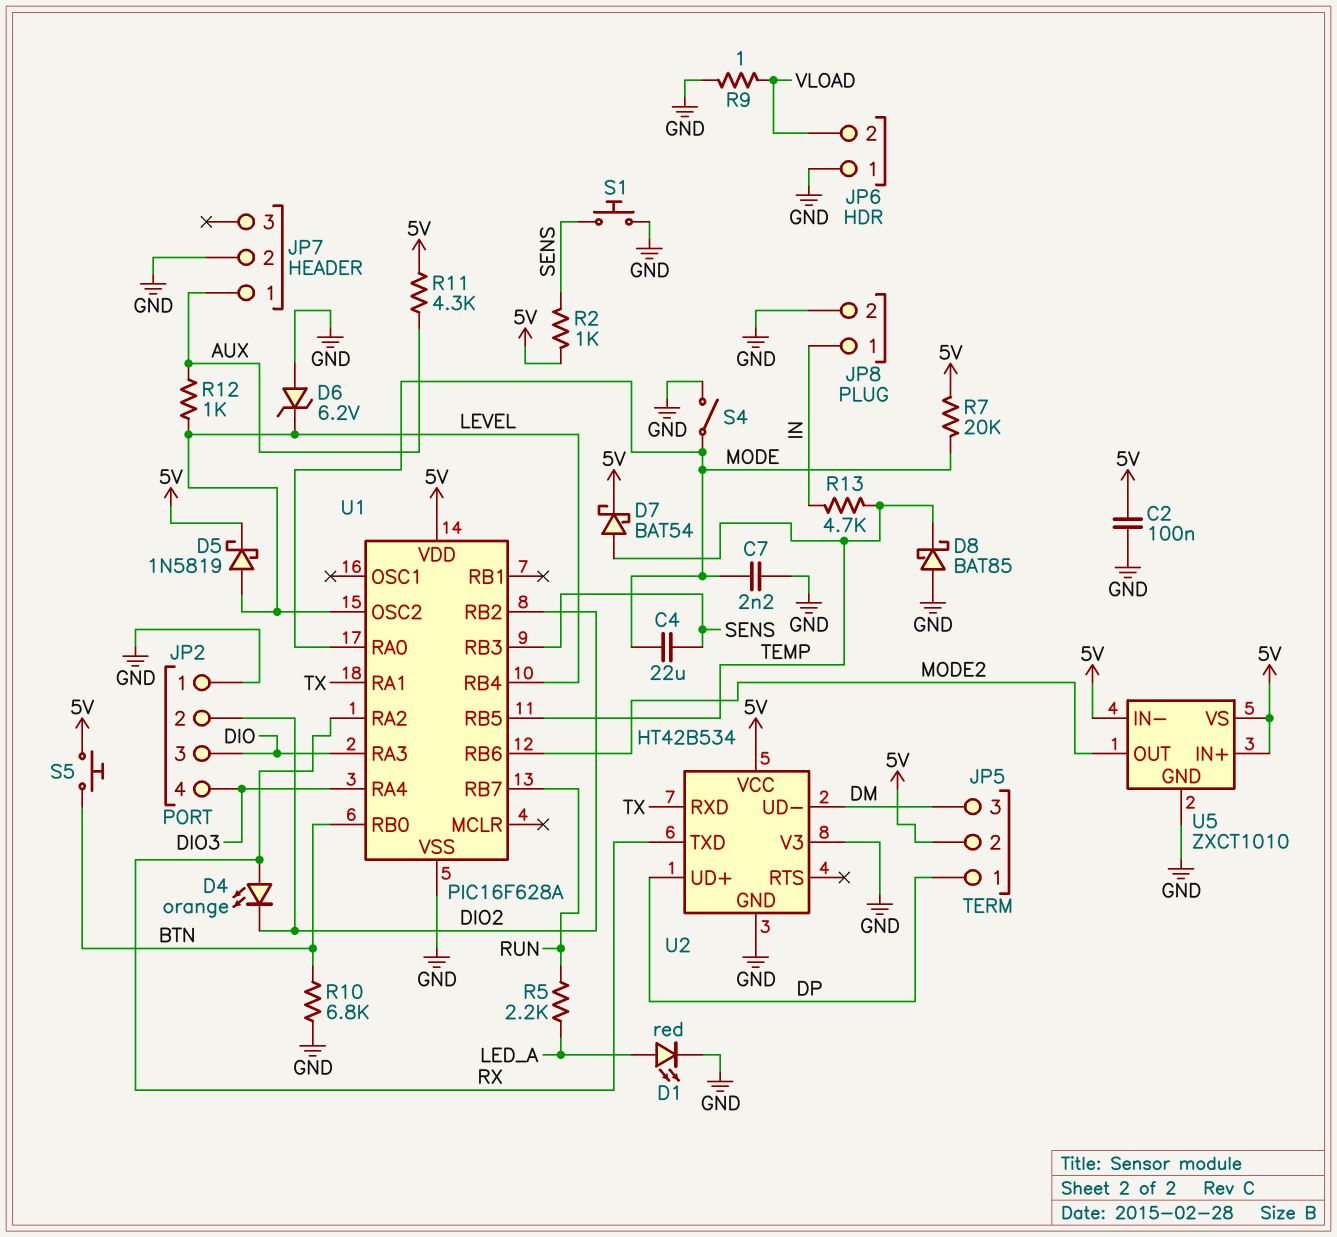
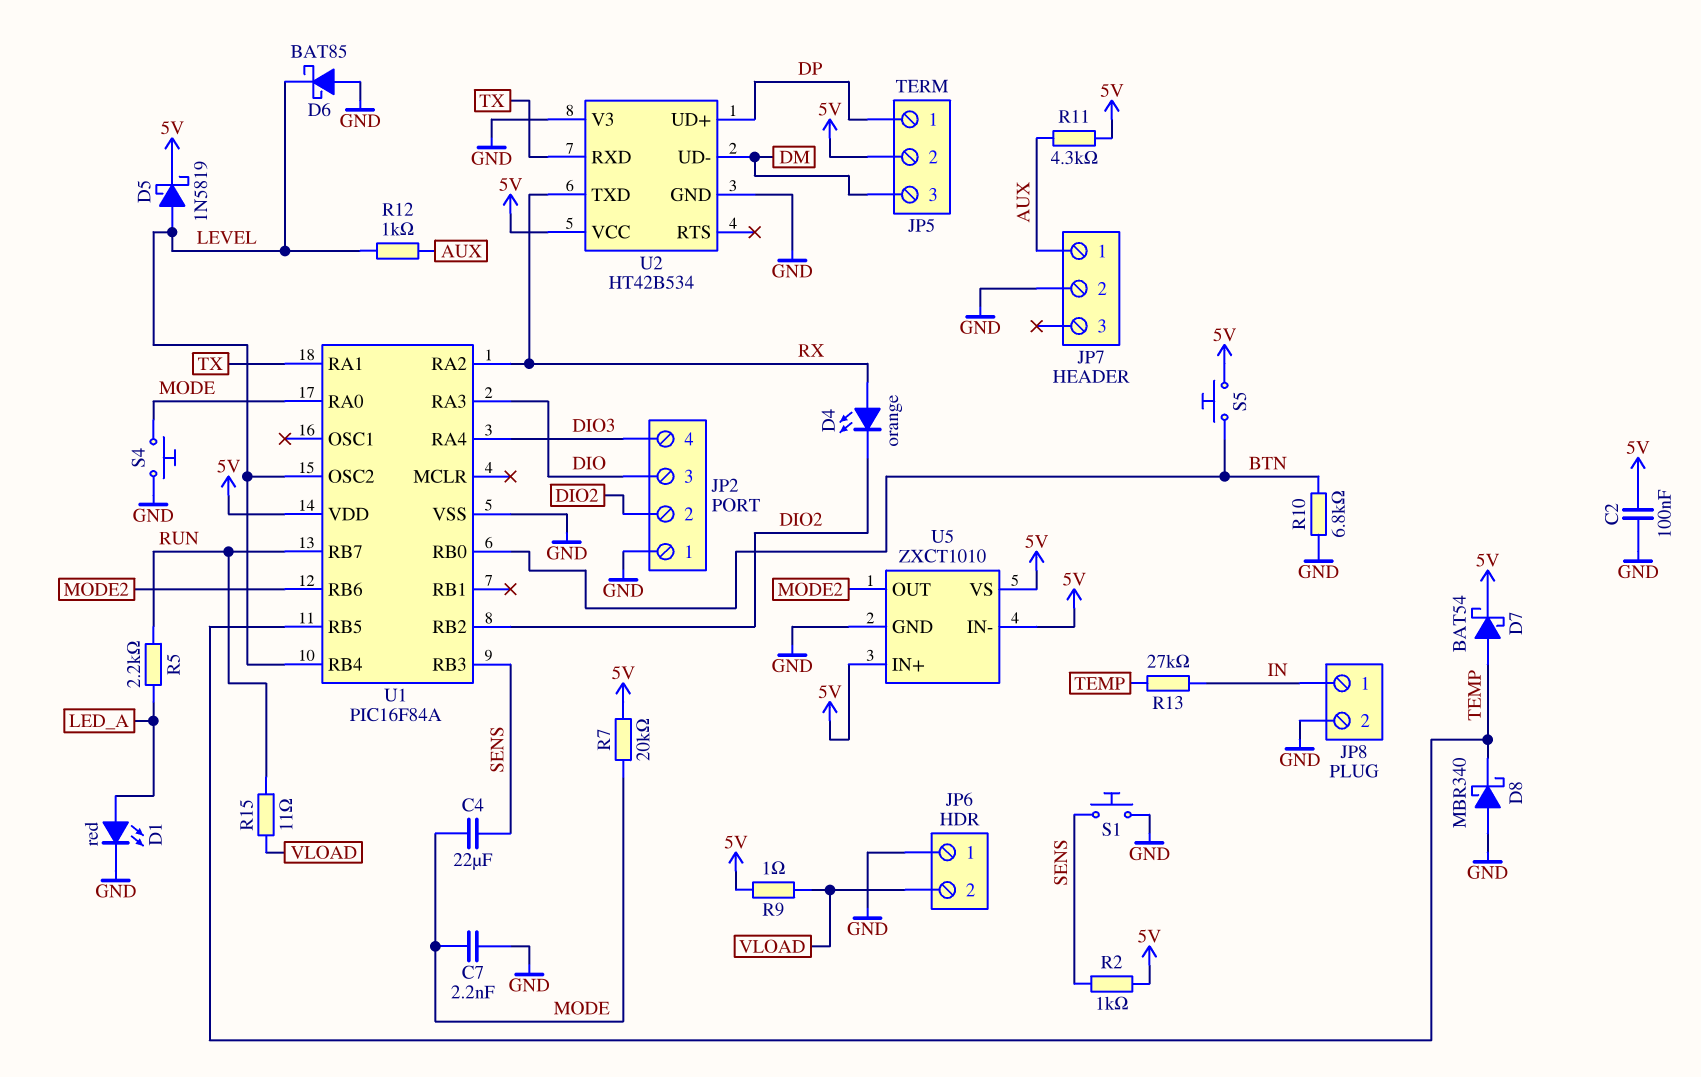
D6: zener 6.2V (A GND, K LEVEL) -> schottky BAT85 (A GND, K LEVEL)
D8: schottky BAT85 (A GND, K TEMP) -> schottky MBR340 (A GND, K TEMP)
R9: 1 (GND, VLOAD) -> 1 (5V, VLOAD)
R13: 4.7k (IN, TEMP) -> 27k (IN, TEMP)
R15: none -> 11 (RUN, VLOAD)
S4: switch (GND, MODE) -> button (GND, MODE)
U1: PIC16F628A -> PIC16F84A

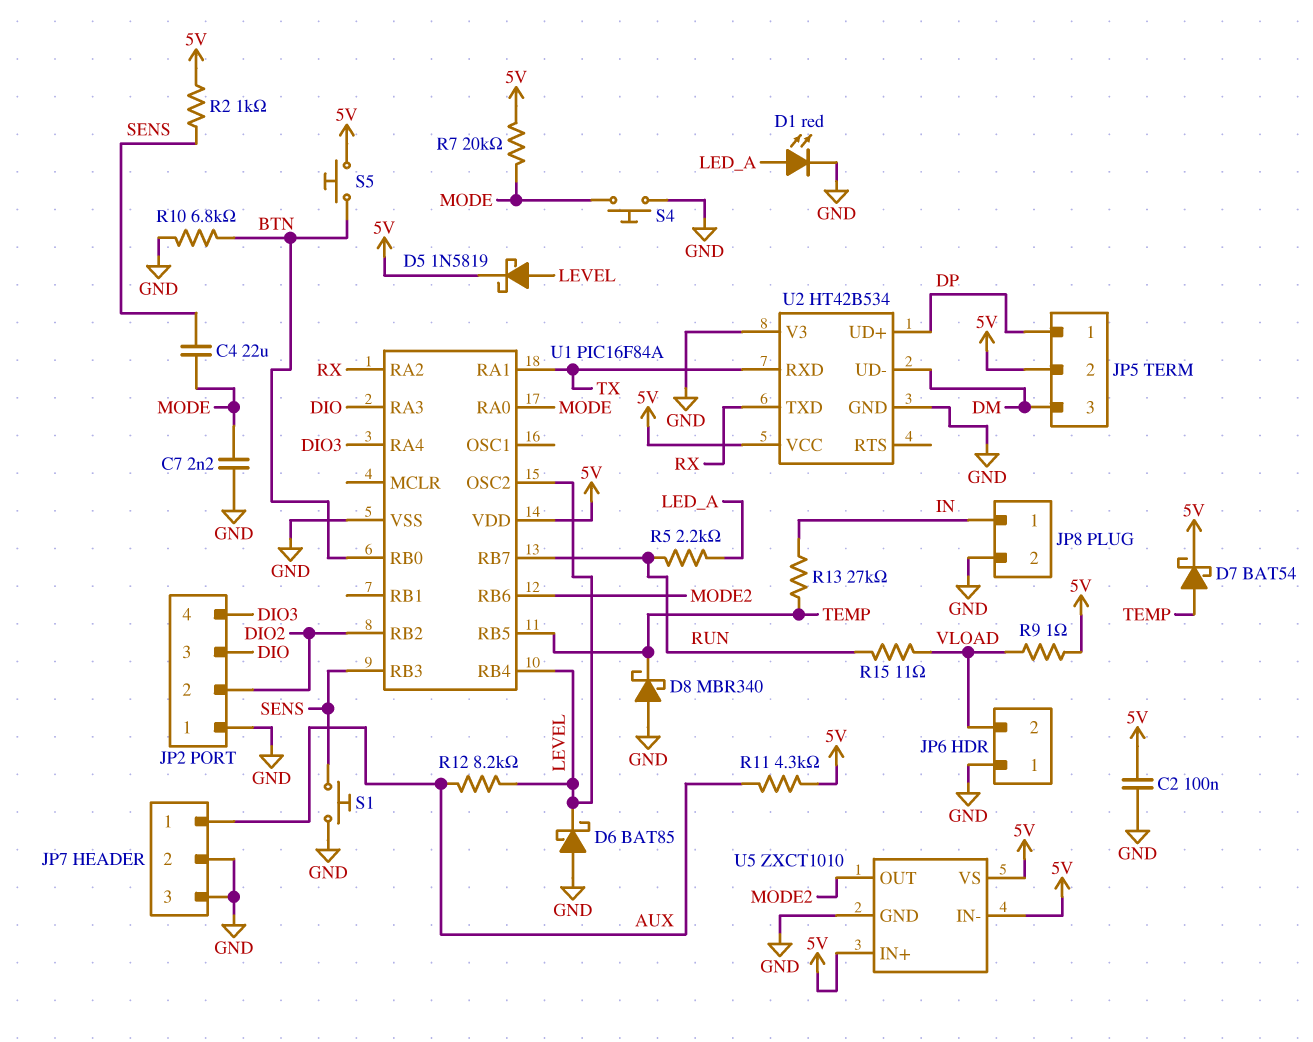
D4: LED orange (A RX, K DIO2) -> none
JP7 pin 3: none -> GND
R12: 1k (AUX, LEVEL) -> 8.2k (AUX, LEVEL)

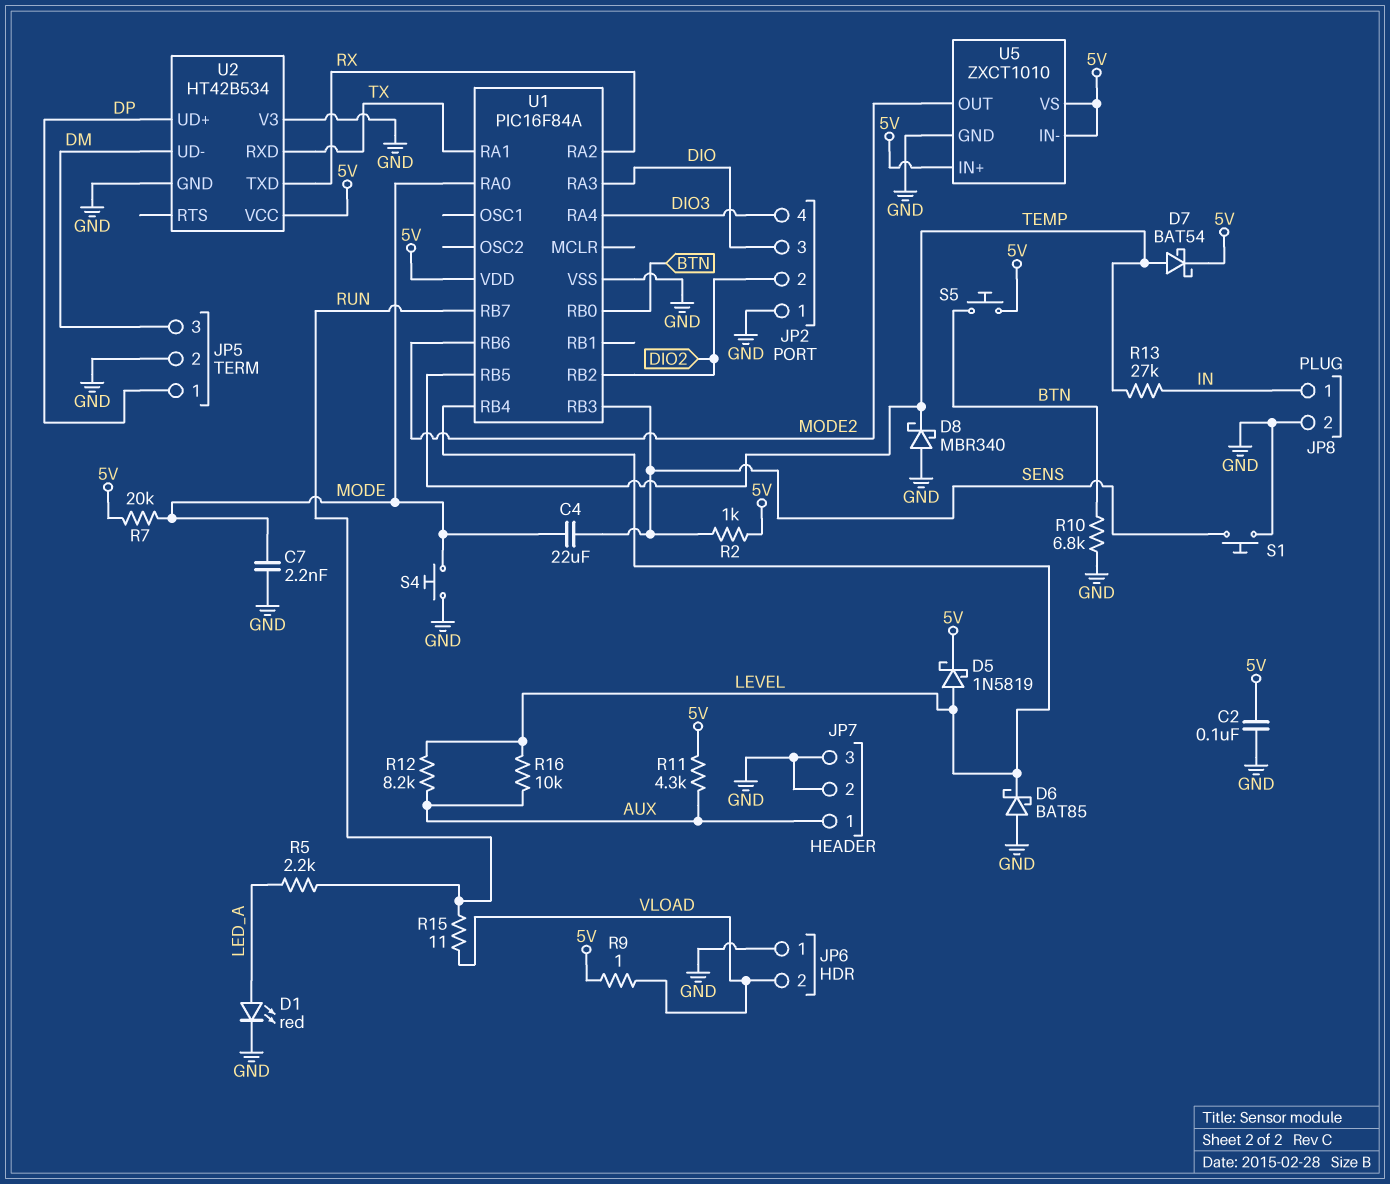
JP5 pin 2: 5V -> GND
R16: none -> 10k (AUX, LEVEL)
U1 pin OSC2: LEVEL -> none

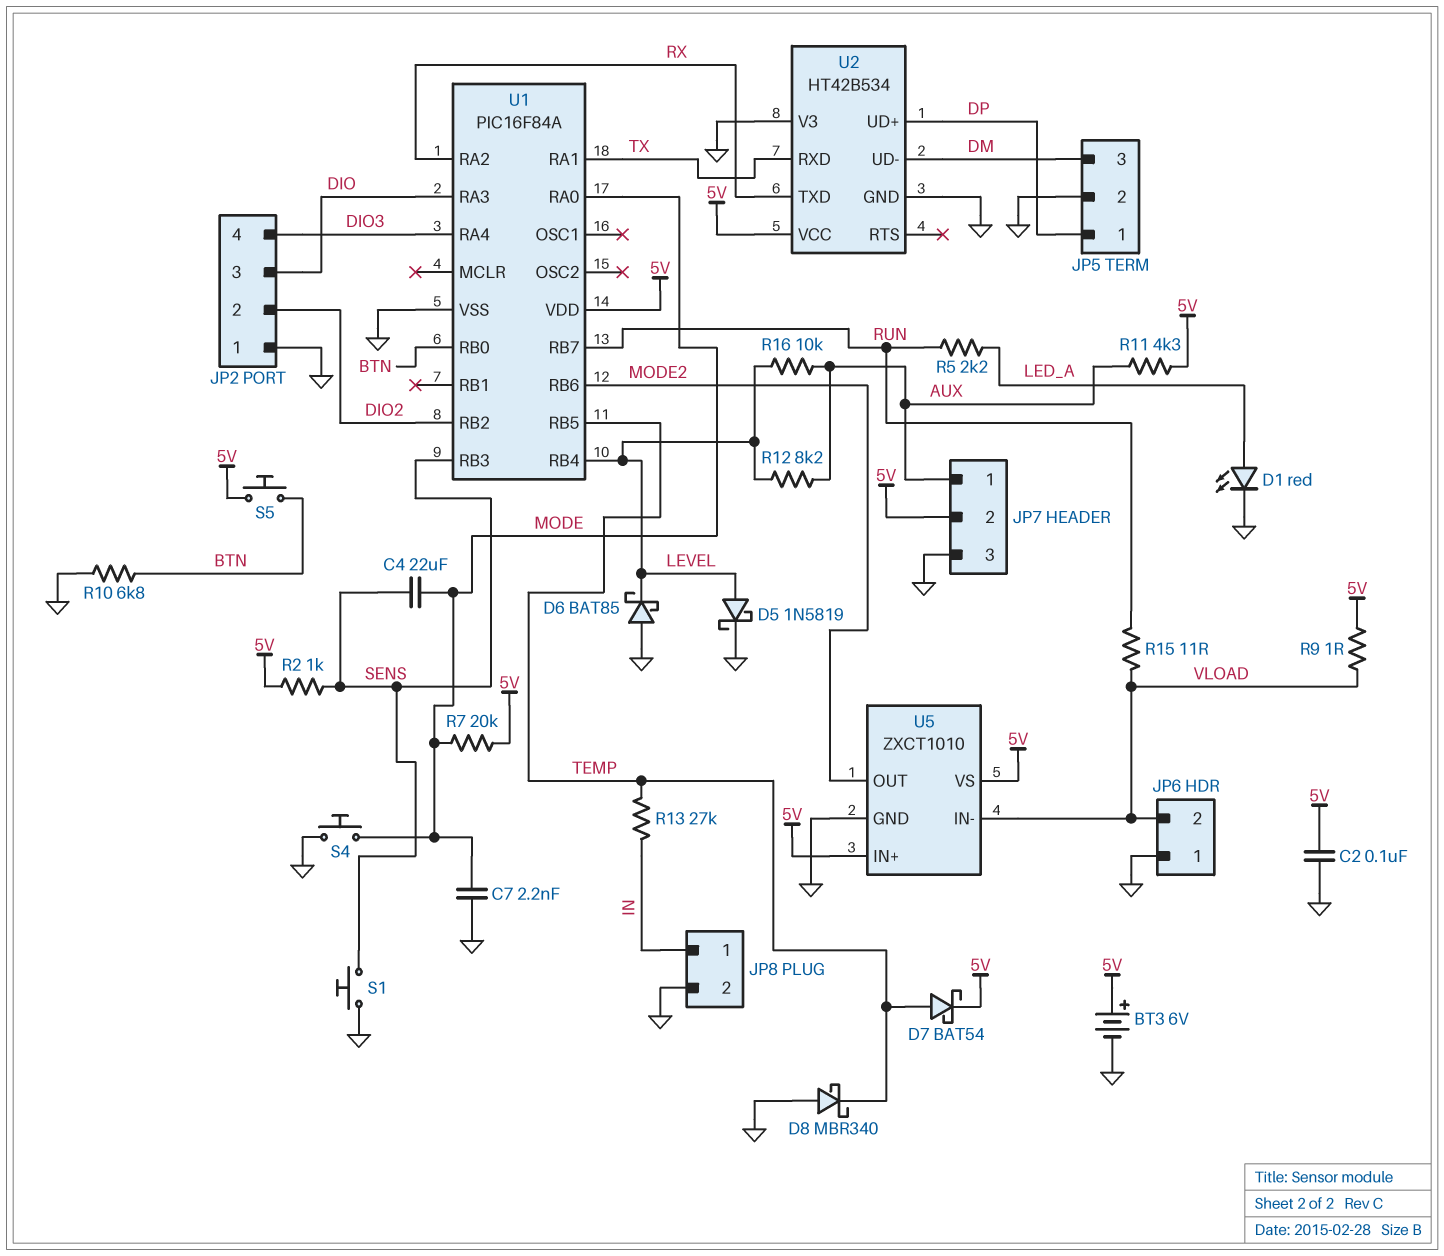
BT3: none -> 6V (plus 5V, minus GND)
D5: schottky 1N5819 (A LEVEL, K 5V) -> schottky 1N5819 (A LEVEL, K GND)
JP7 pin 2: GND -> 5V
U5 pin IN-: 5V -> VLOAD

